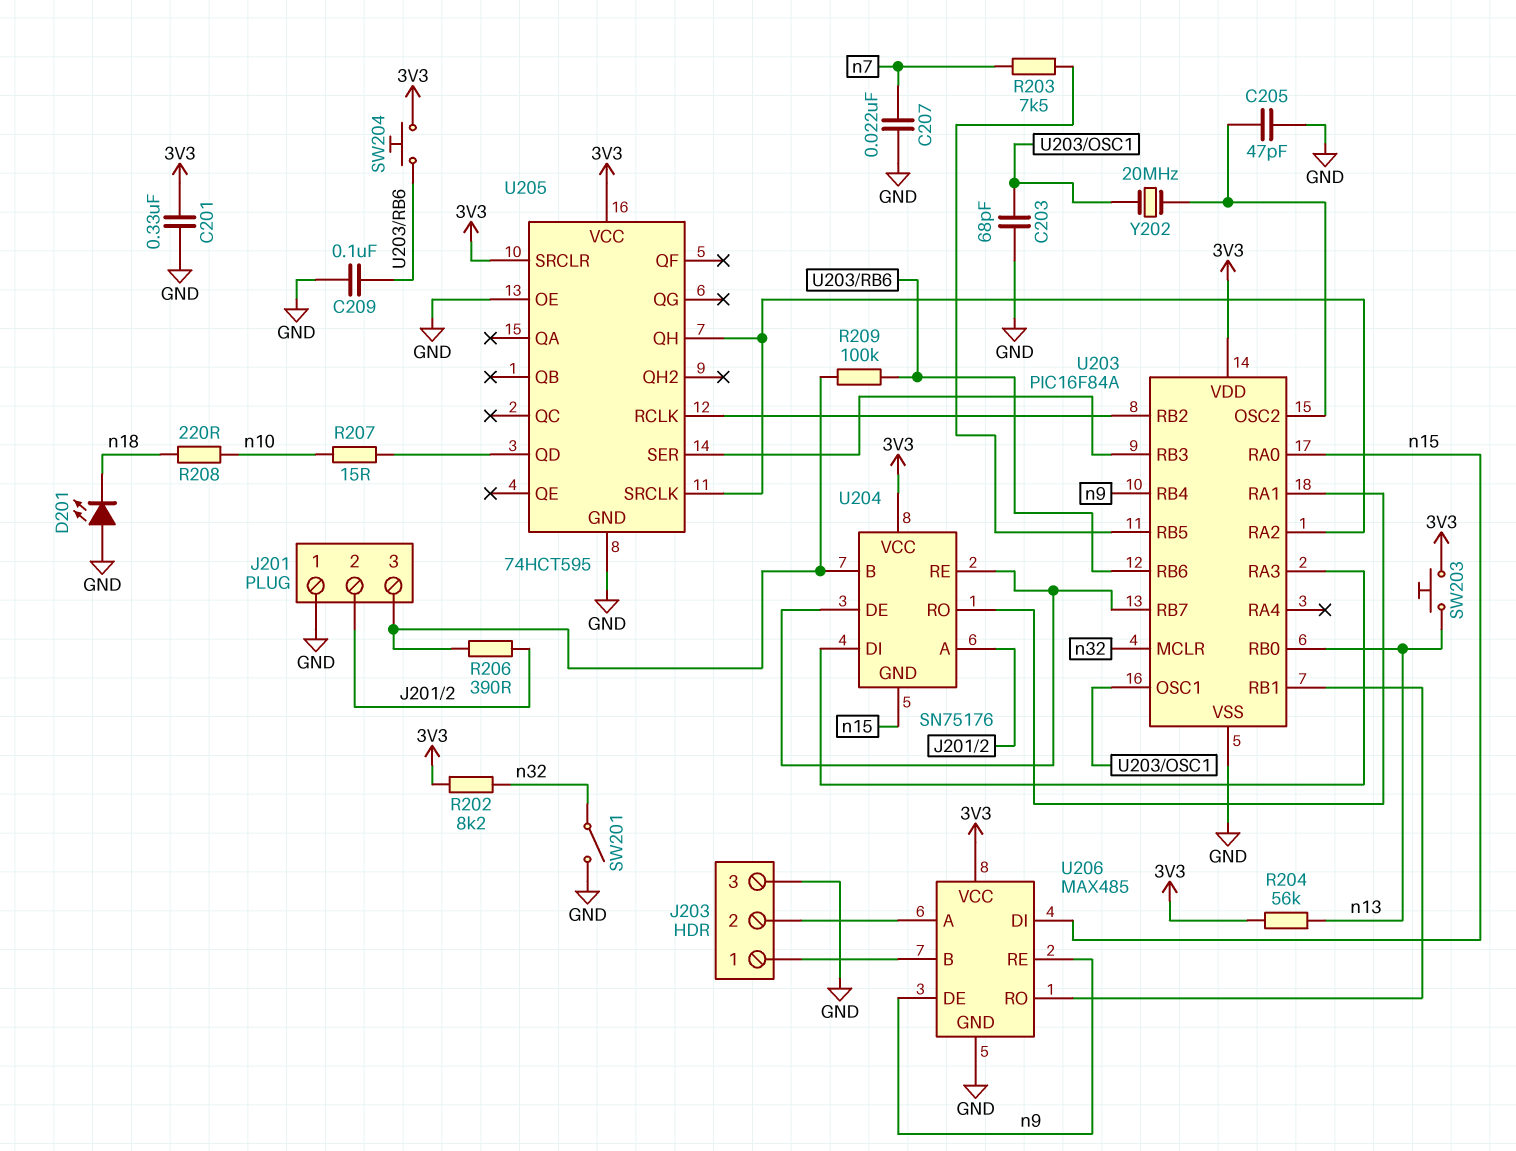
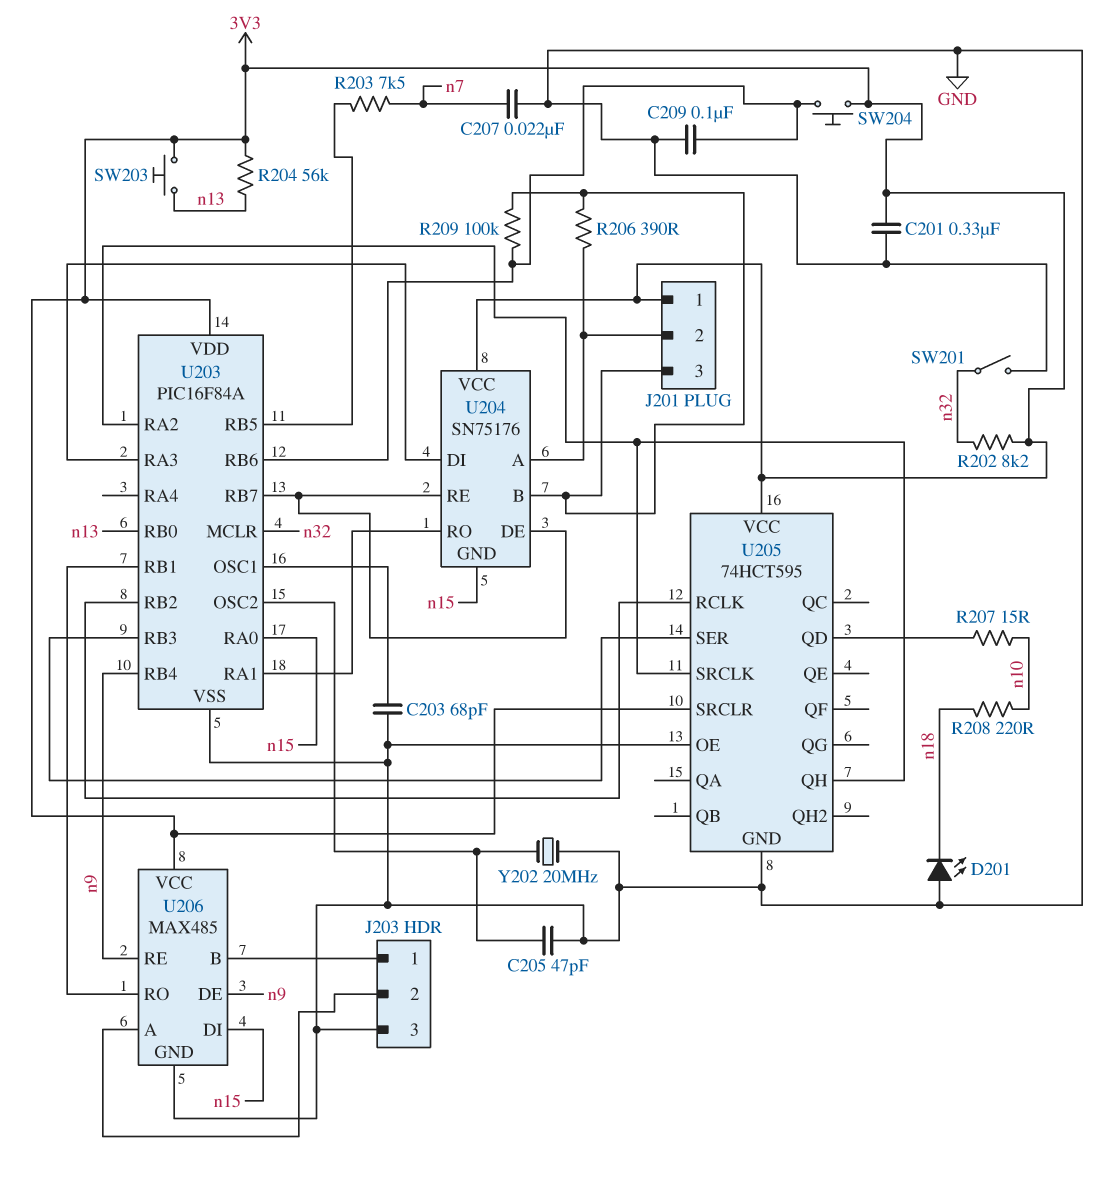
J201 pin 1: GND -> 3V3
Y202: 20MHz (U203/OSC1, U203/OSC2) -> 20MHz (GND, U203/OSC2)

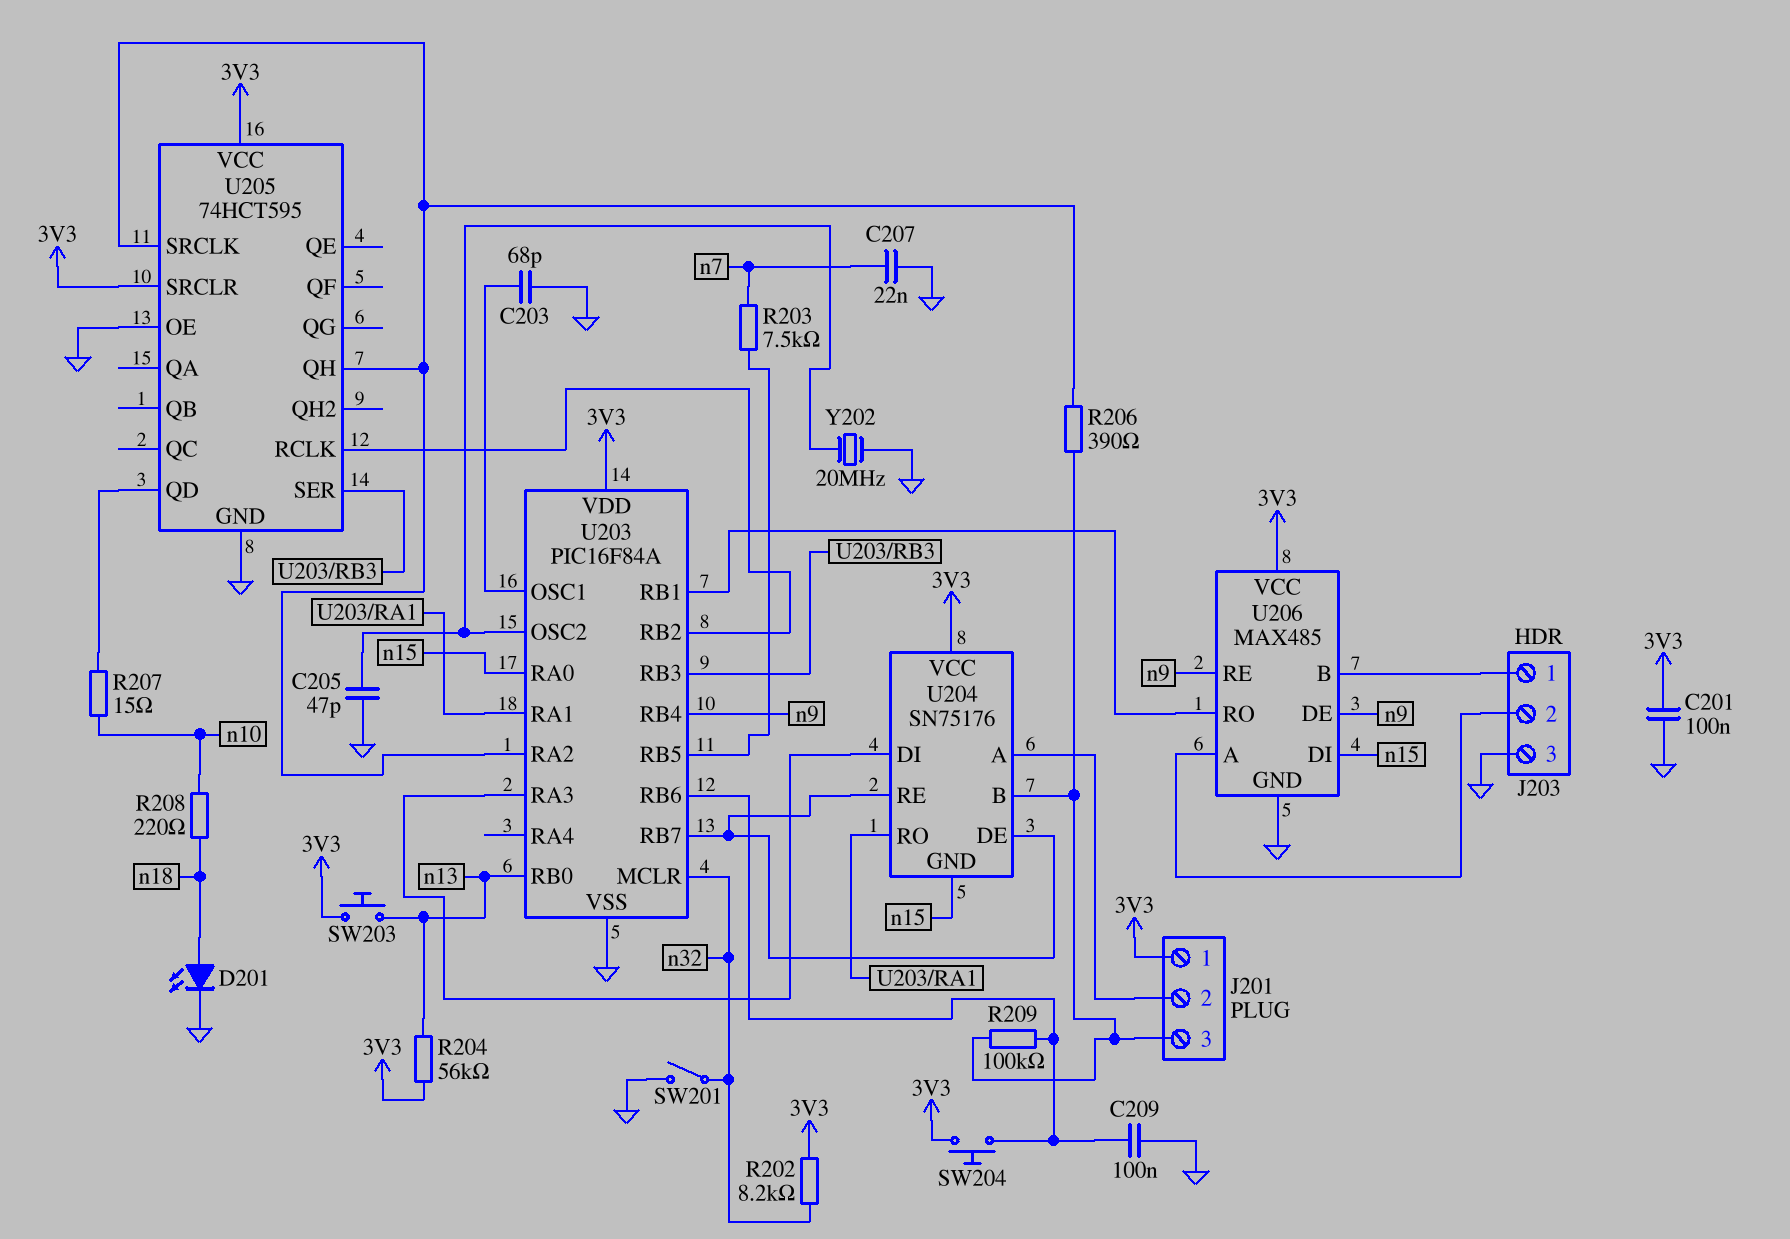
C201: 330nF (3V3, GND) -> 100nF (3V3, GND)
D201: LED (A GND, K n18) -> LED (A n18, K GND)
R206: 390 (J201/2, J201/3) -> 390 (J201/3, U203/RA2)

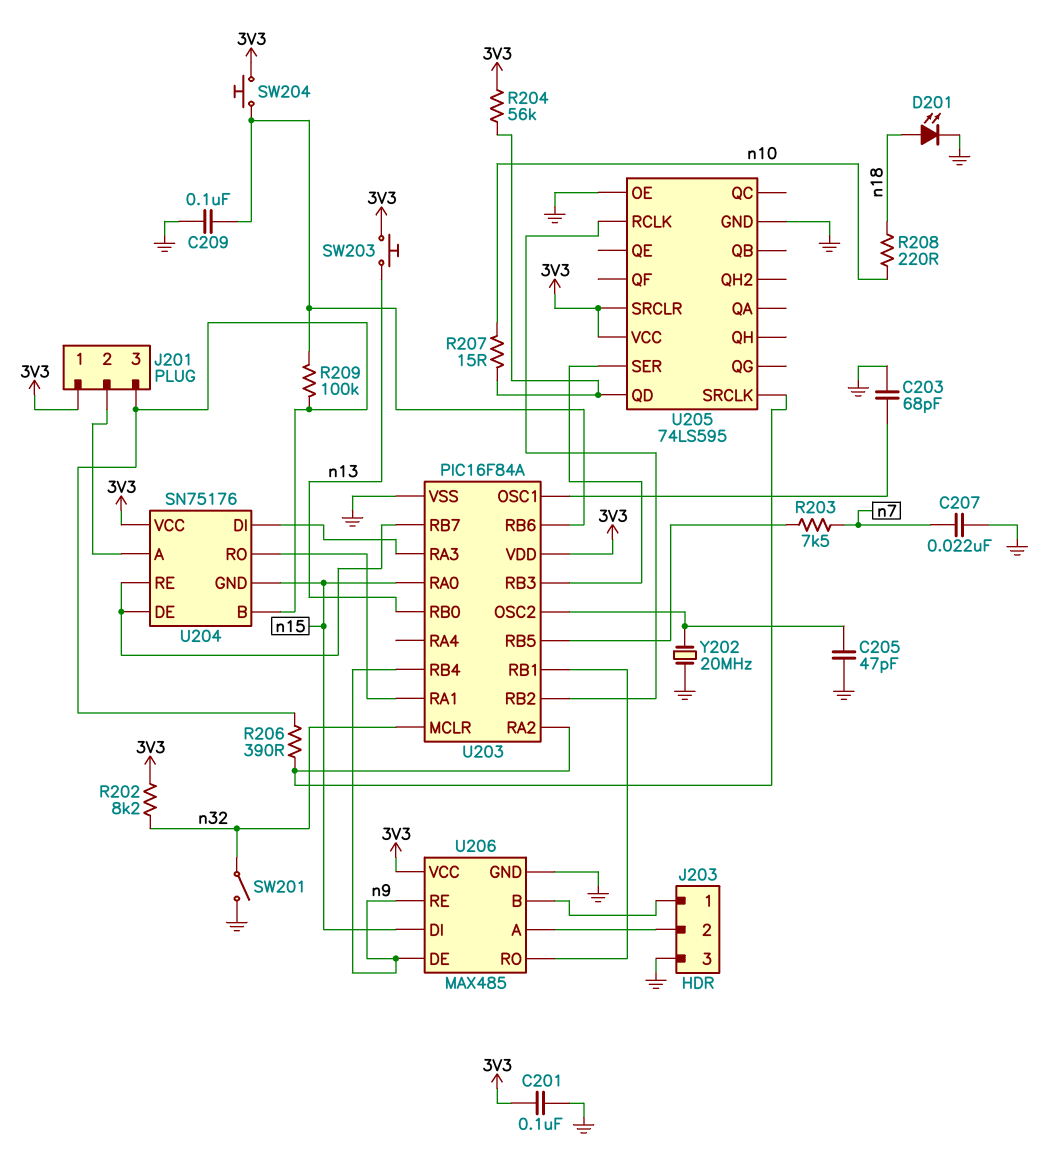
R204: 56k (3V3, n13) -> 56k (3V3, U205/QD)
U205: 74HCT595 -> 74LS595
U205 pin QH: U203/RA2 -> none

